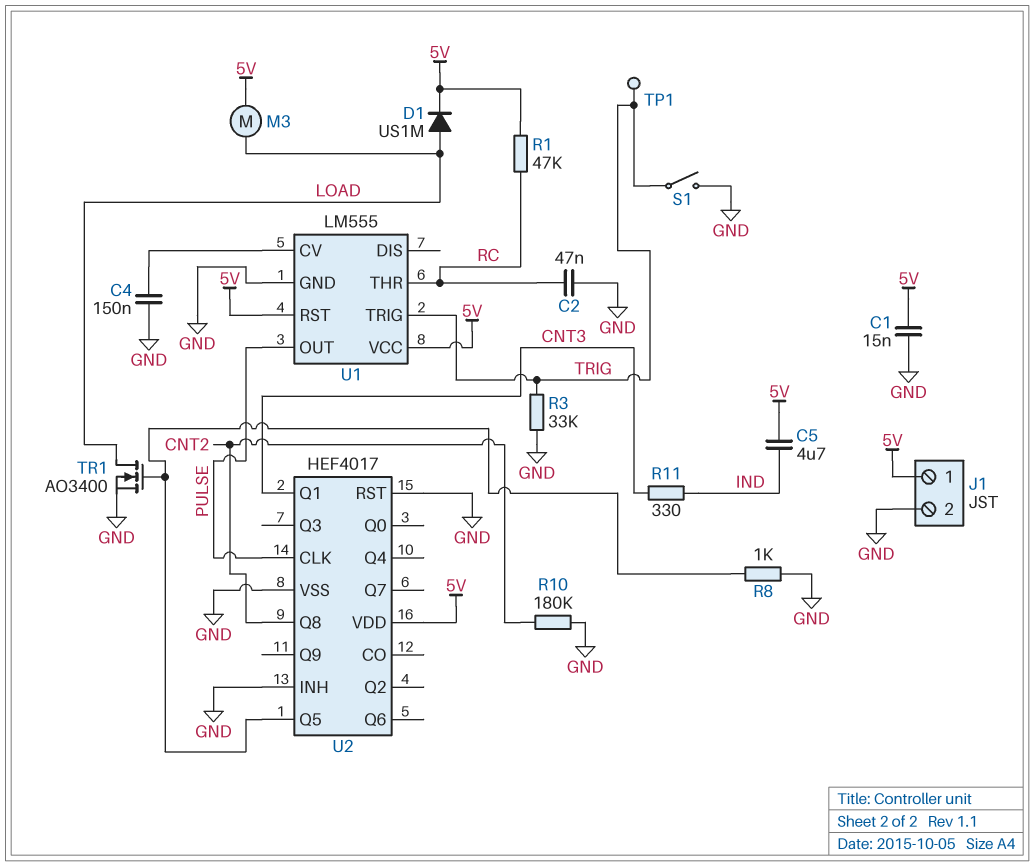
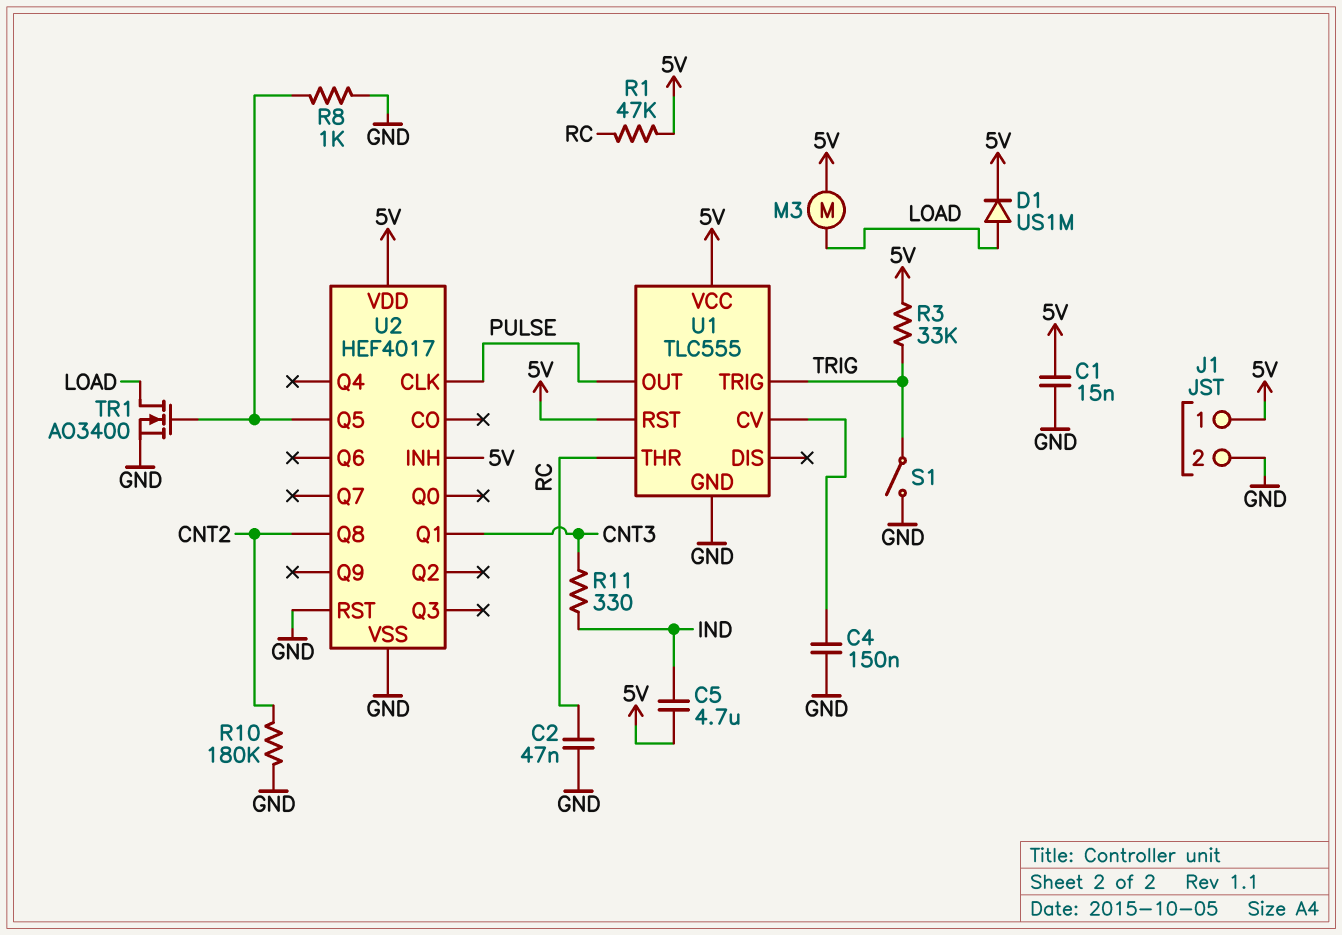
R3: 33k (GND, TRIG) -> 33k (5V, TRIG)
TP1: test point (TRIG) -> none
U1: LM555 -> TLC555
U2 pin INH: GND -> 5V

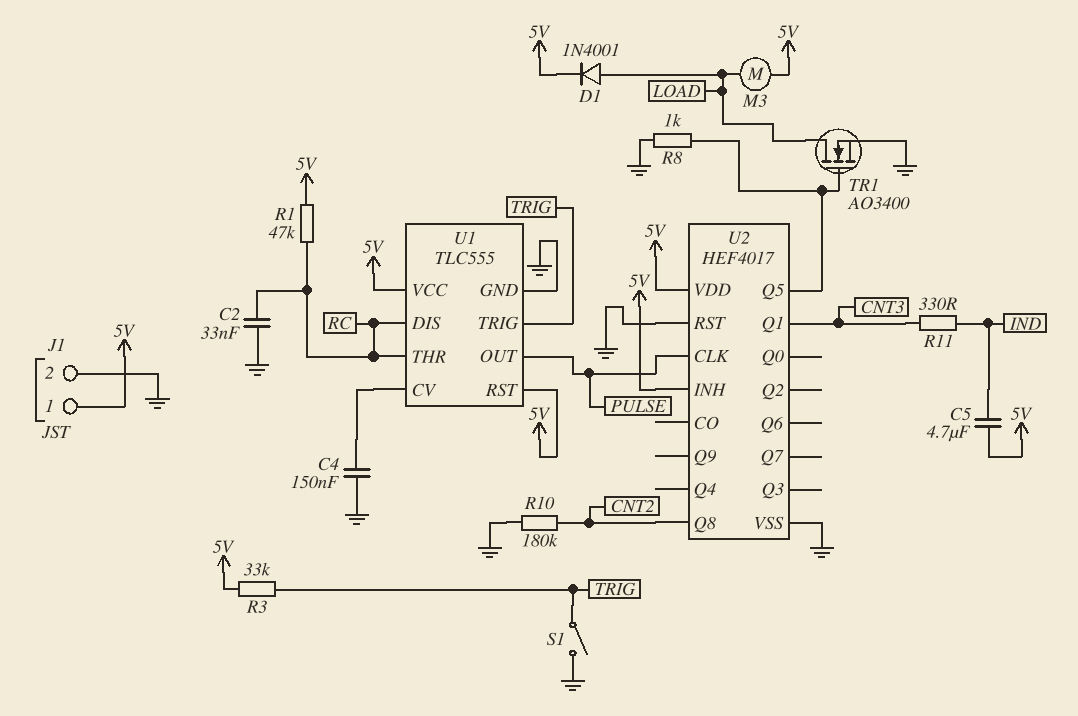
C1: 15nF (5V, GND) -> none
C2: 47nF (GND, RC) -> 33nF (GND, RC)
D1: diode US1M (A LOAD, K 5V) -> diode 1N4001 (A LOAD, K 5V)
U1 pin DIS: none -> RC

